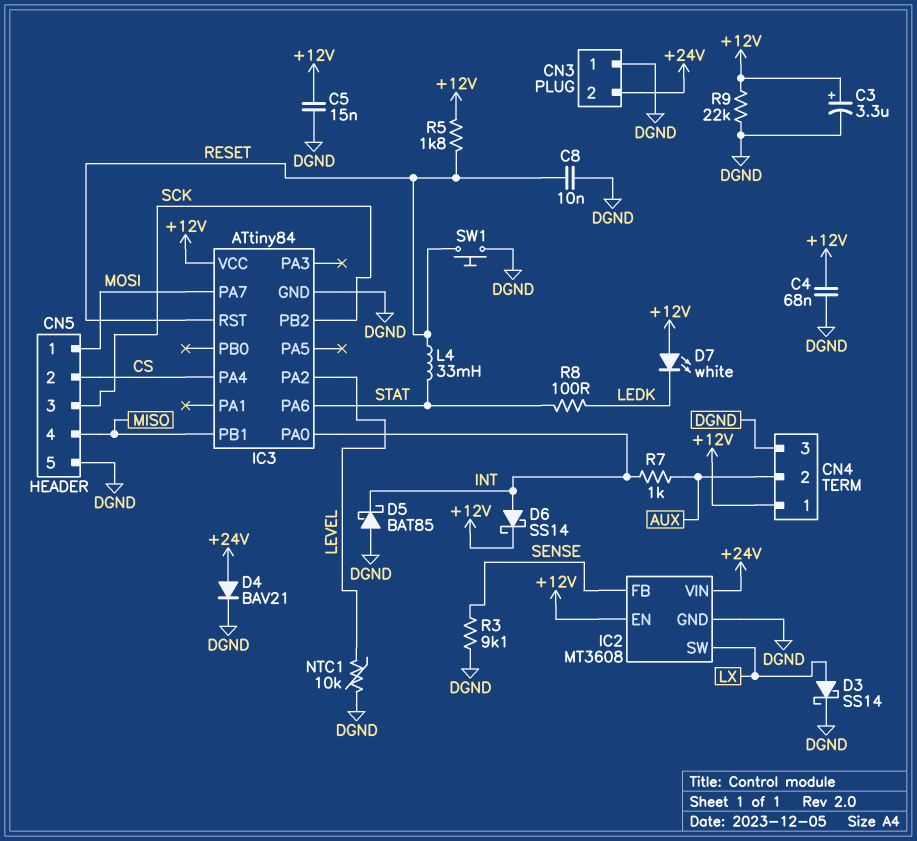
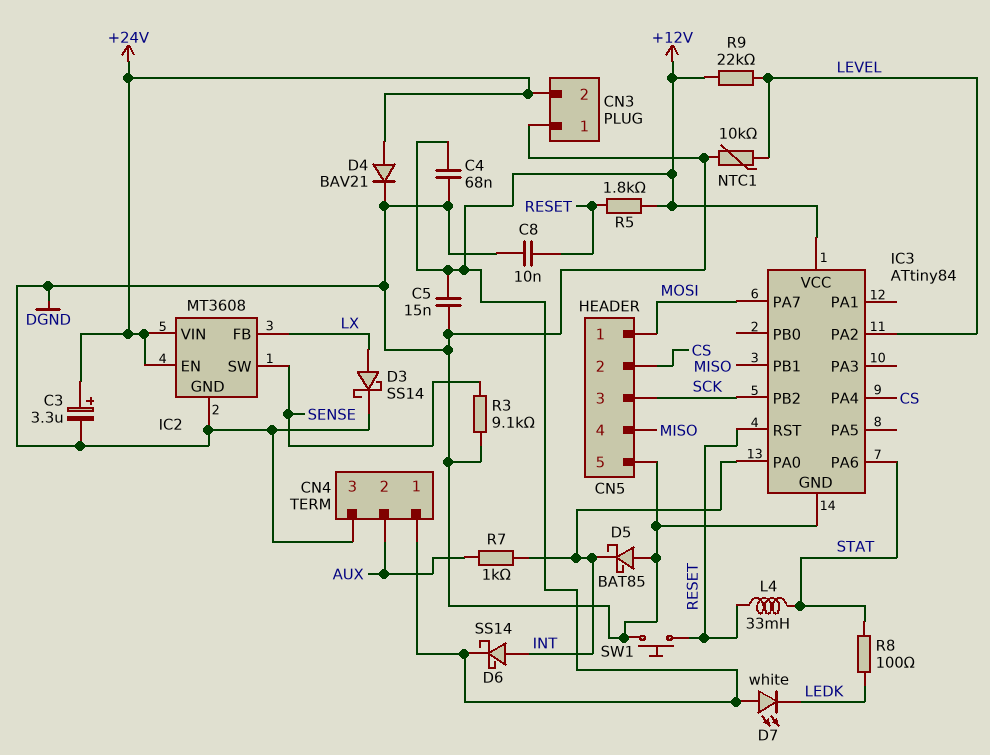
C3: 3.3uF (plus +12V, minus DGND) -> 3.3uF (plus +24V, minus DGND)
IC2 pin EN: +12V -> +24V
IC2 pin FB: SENSE -> LX
IC2 pin SW: LX -> SENSE
R9: 22k (+12V, DGND) -> 22k (+12V, LEVEL)

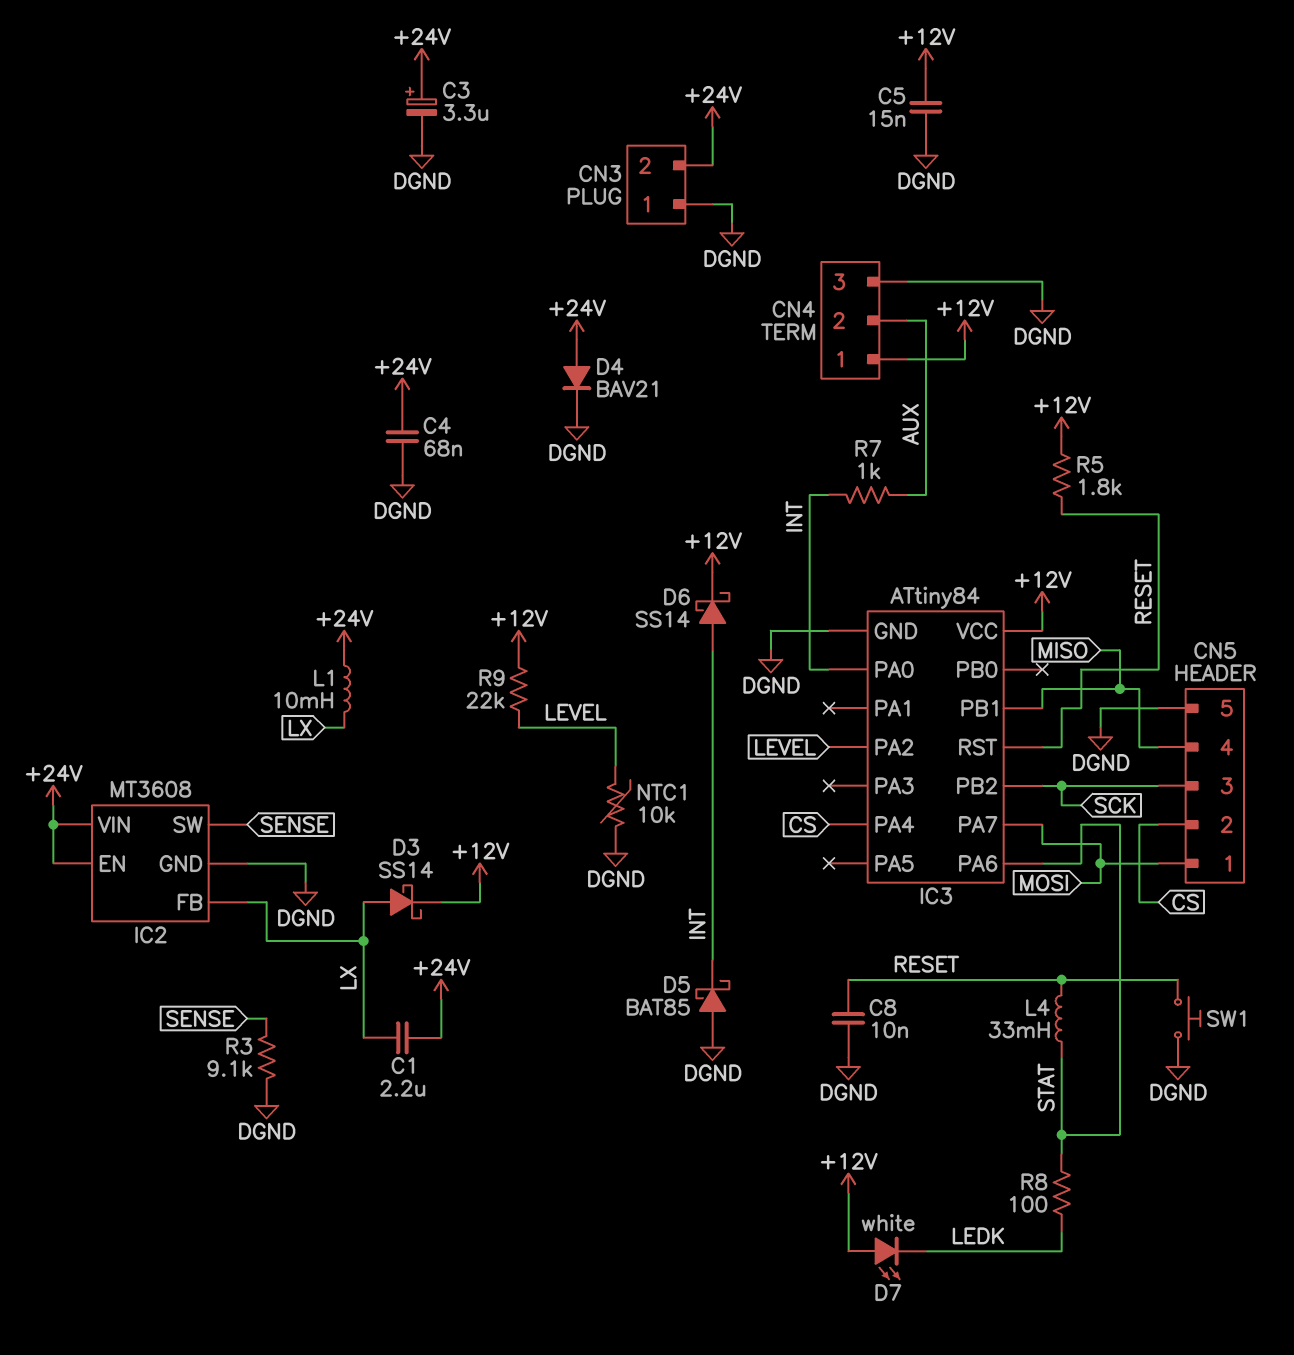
C1: none -> 2.2uF (+24V, LX)
C4: 68nF (+12V, DGND) -> 68nF (+24V, DGND)
D3: schottky SS14 (A LX, K DGND) -> schottky SS14 (A LX, K +12V)
L1: none -> 10mH (+24V, LX)

